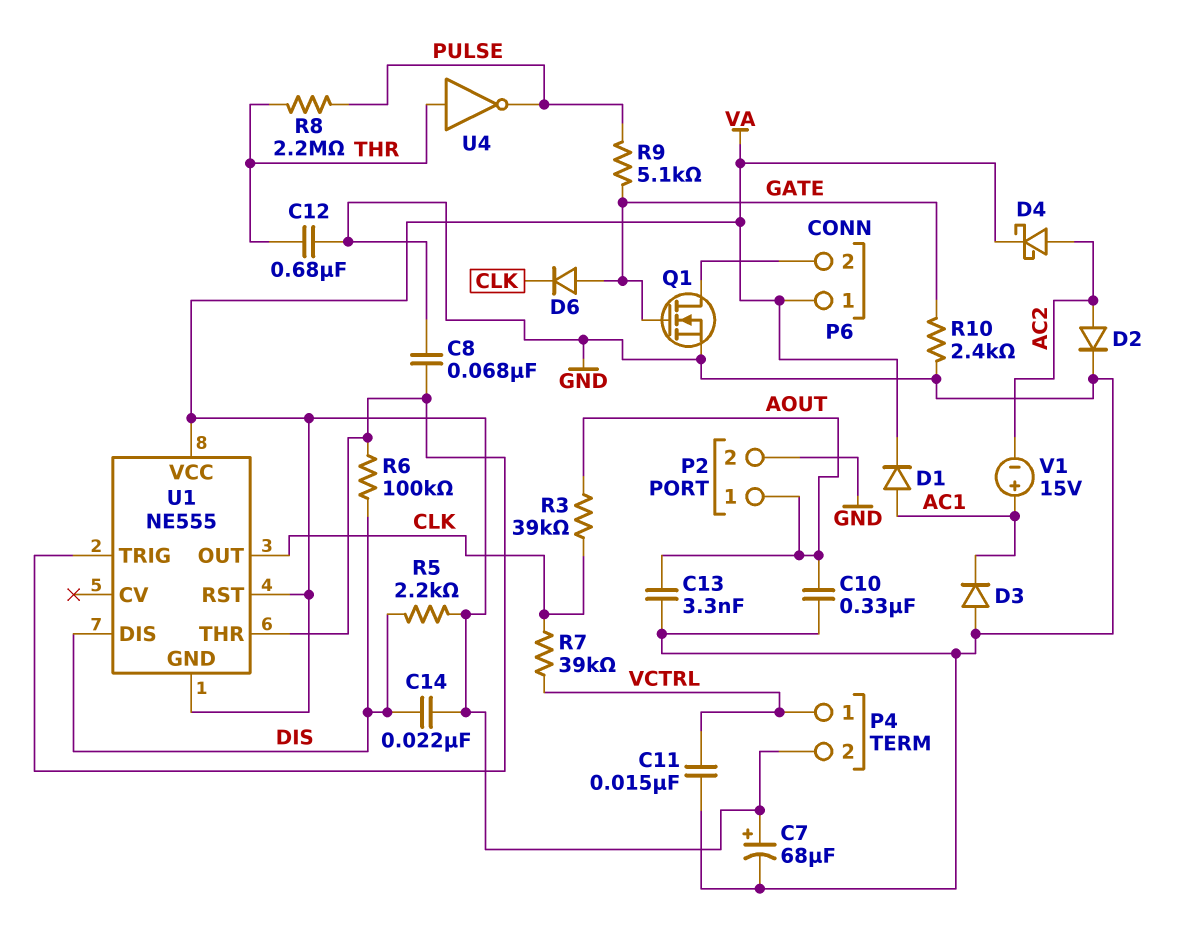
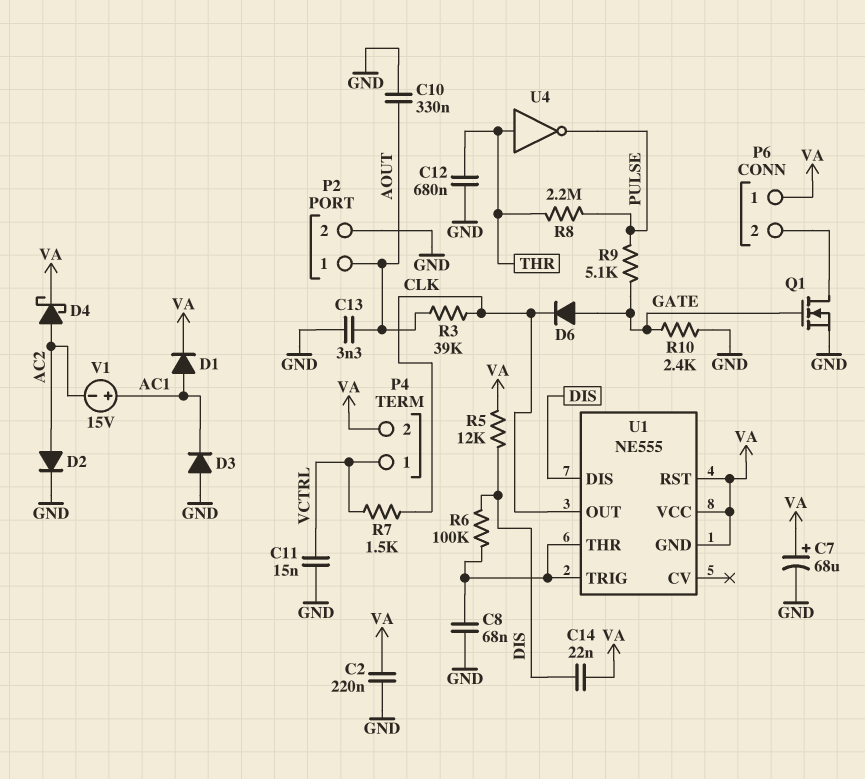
C2: none -> 220nF (GND, VA)
R5: 2.2k (DIS, VA) -> 12k (DIS, VA)
R7: 39k (CLK, VCTRL) -> 1.5k (CLK, VCTRL)

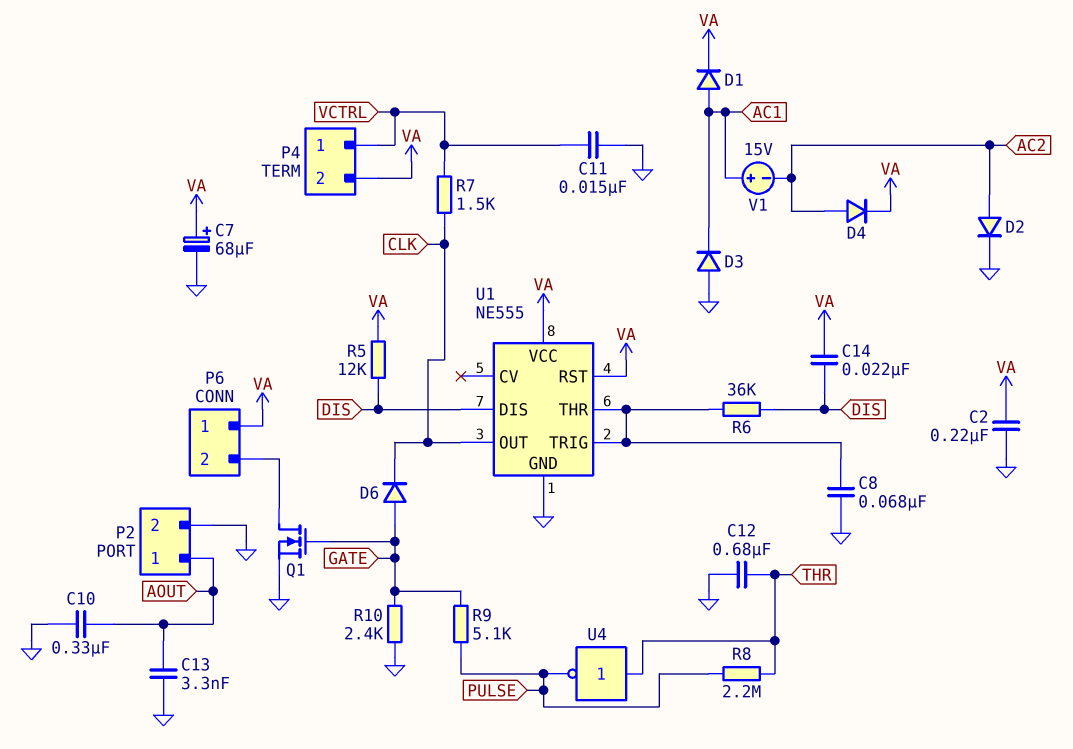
D4: schottky (A AC2, K VA) -> diode (A AC2, K VA)
R3: 39k (AOUT, CLK) -> none
R6: 100k (DIS, U1/THR) -> 36k (DIS, U1/THR)
U1 pin GND: VA -> GND

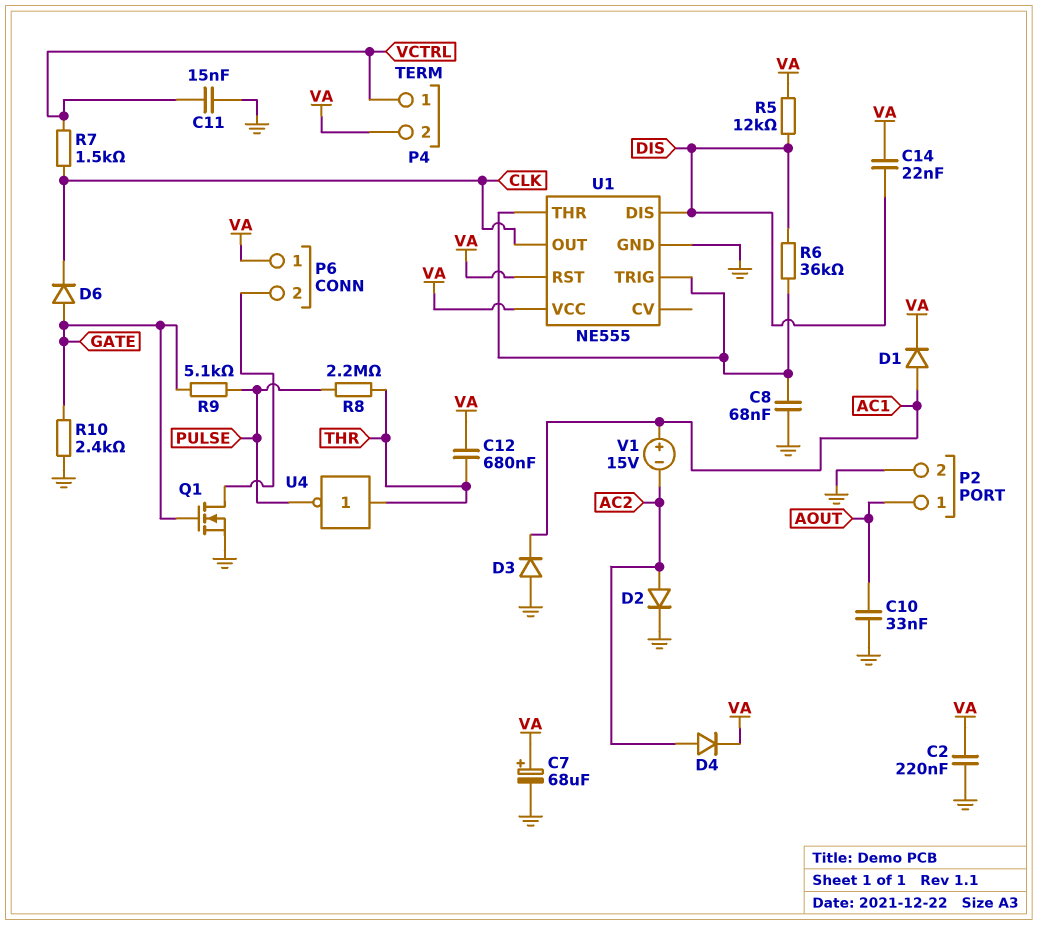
C10: 330nF (AOUT, GND) -> 33nF (AOUT, GND)
C12: 680nF (GND, THR) -> 680nF (THR, VA)
C13: 3.3nF (AOUT, GND) -> none

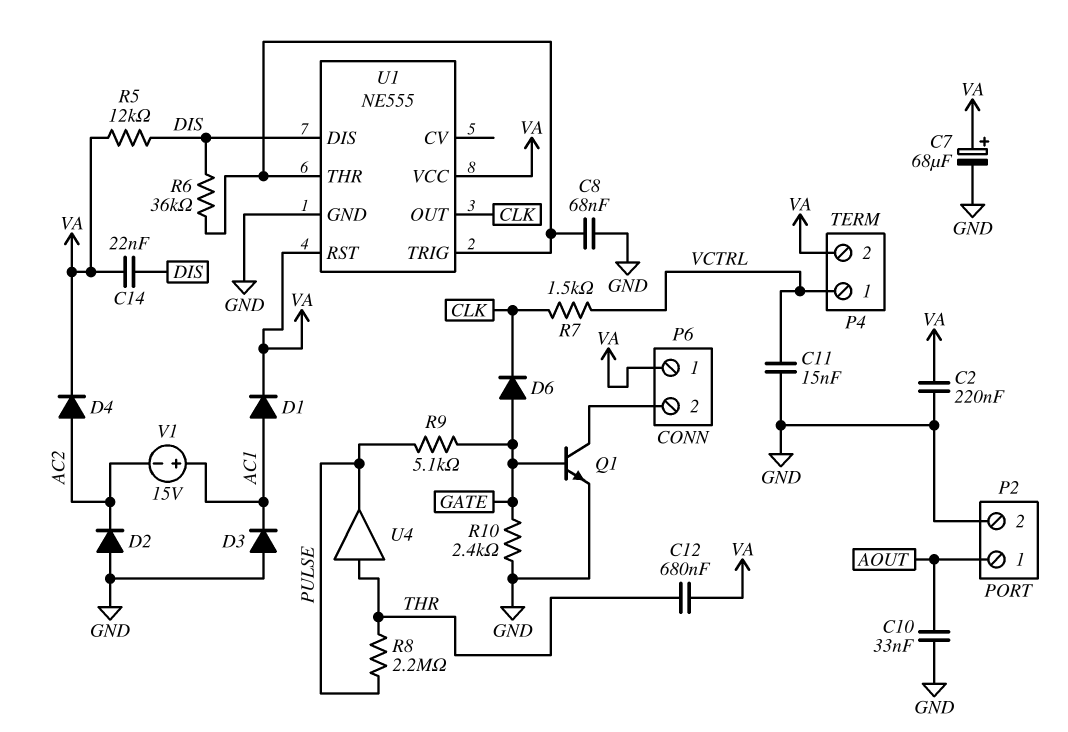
D2: diode (A AC2, K GND) -> diode (A GND, K AC2)
Q1: NMOS (G GATE, D P6/2, S GND) -> NPN (B GATE, C P6/2, E GND)
U4: NOT (in THR, out PULSE) -> buffer (in THR, out PULSE)

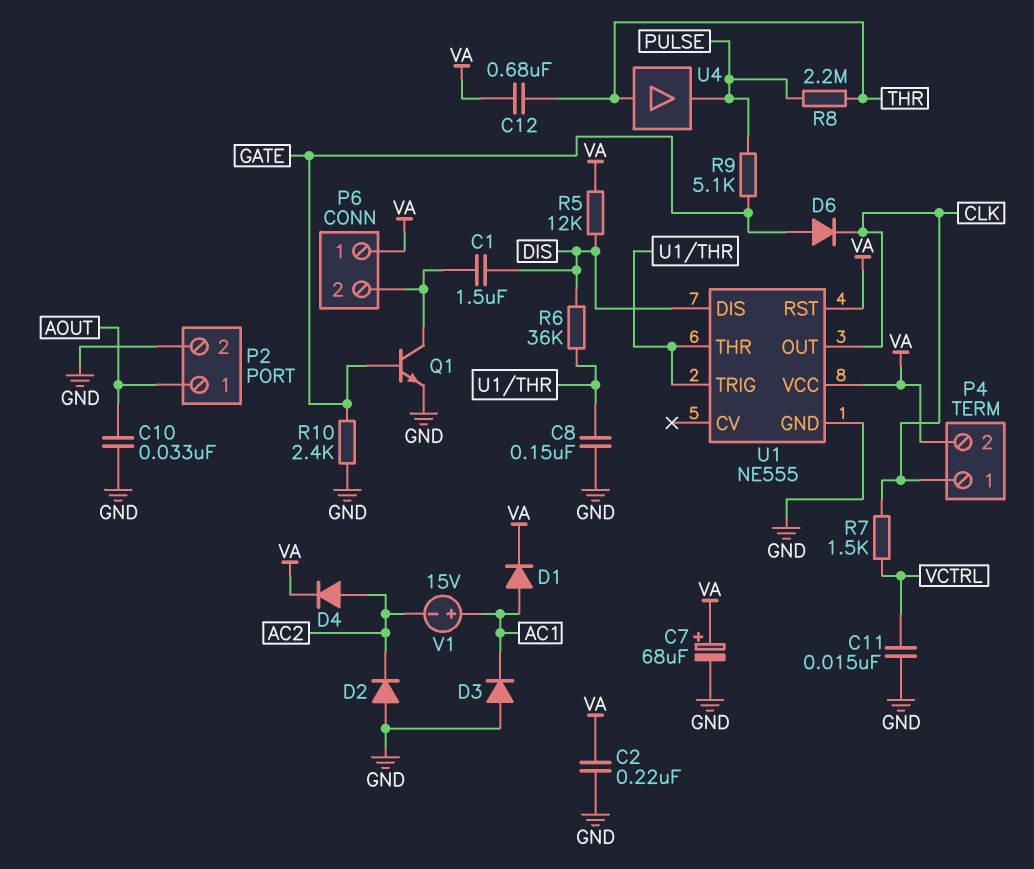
C1: none -> 1.5uF (DIS, P6/2)
C8: 68nF (GND, U1/THR) -> 150nF (GND, U1/THR)
C14: 22nF (DIS, VA) -> none
P4 pin 1: VCTRL -> CLK

